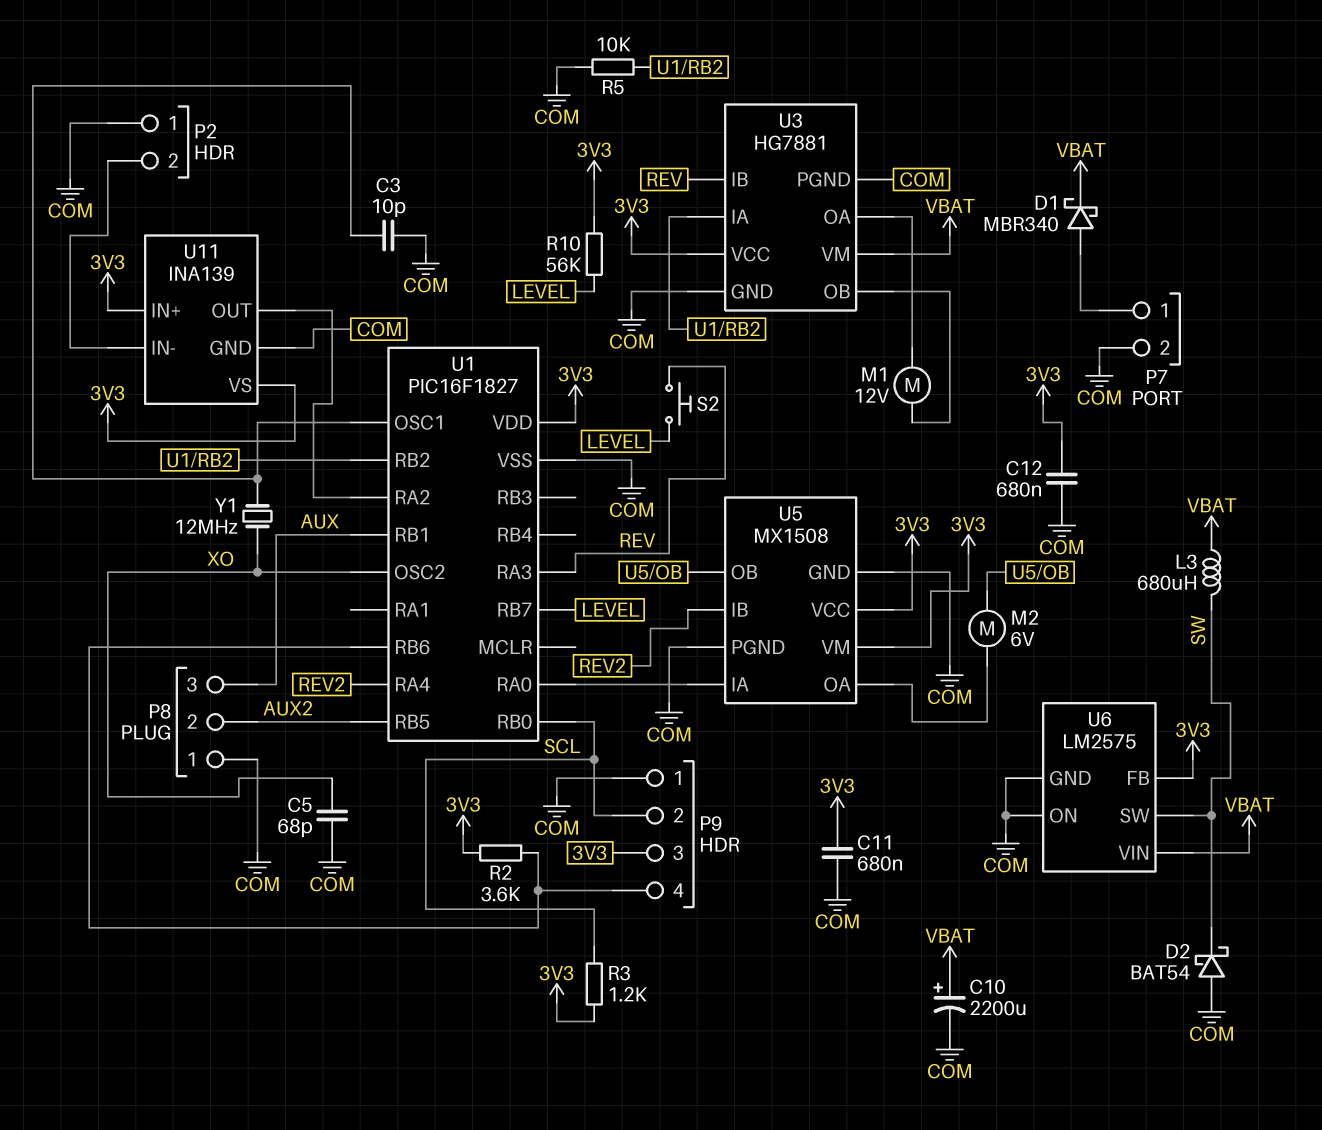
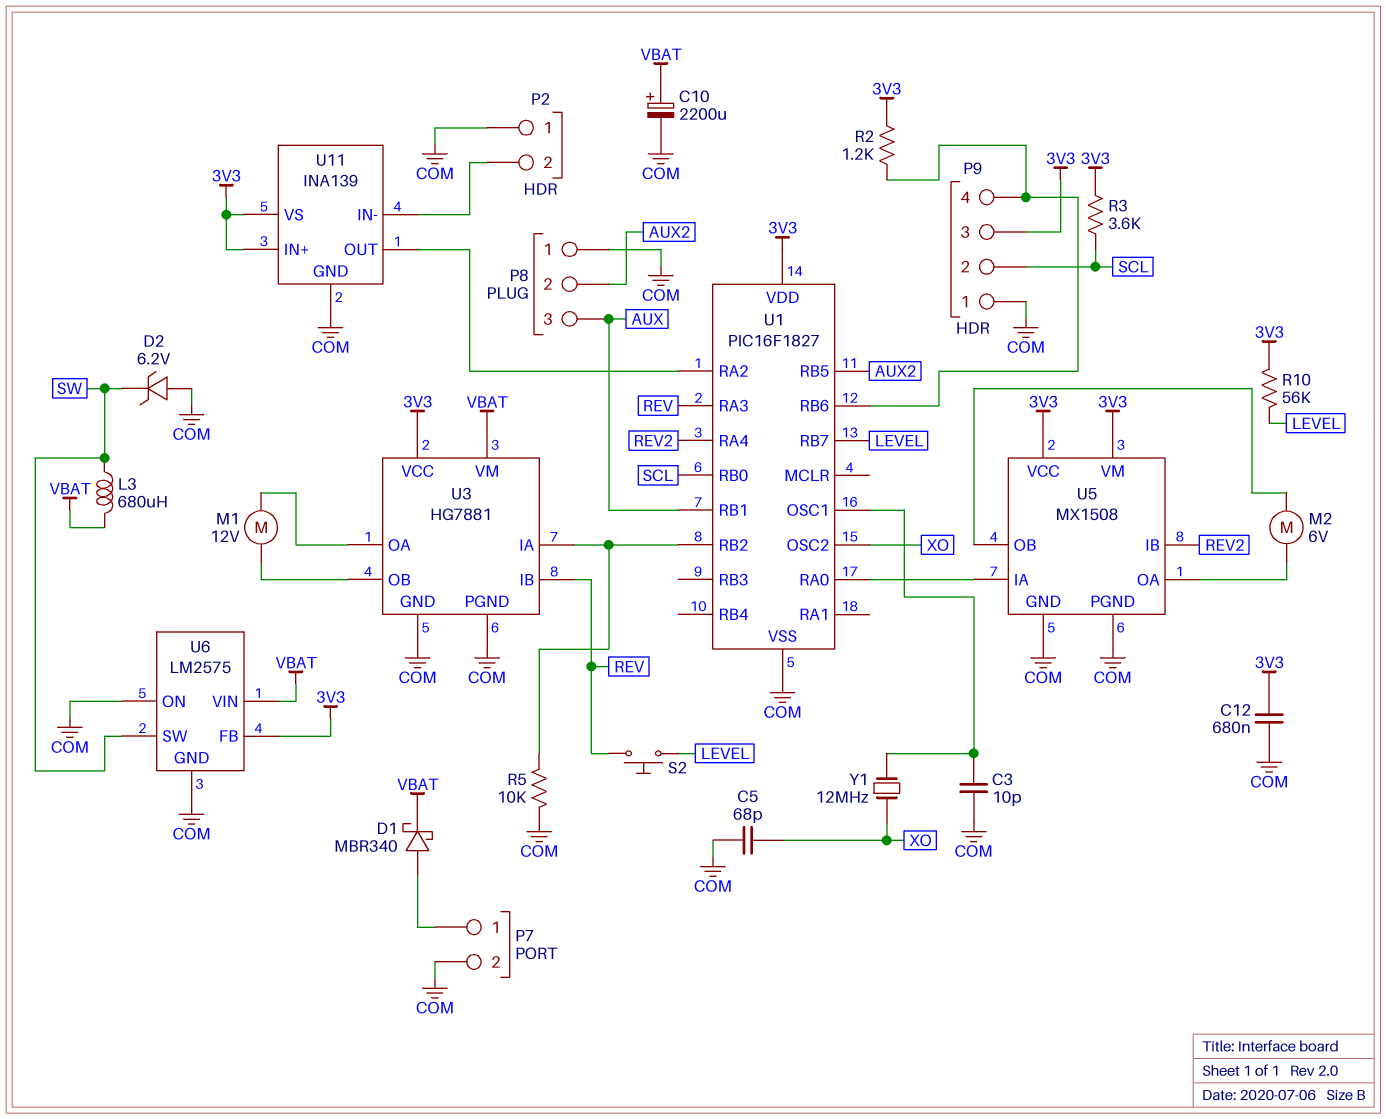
C11: 680nF (3V3, COM) -> none
D2: schottky BAT54 (A COM, K SW) -> zener 6.2V (A COM, K SW)
R2: 3.6k (3V3, P9/4) -> 1.2k (3V3, P9/4)
R3: 1.2k (3V3, SCL) -> 3.6k (3V3, SCL)

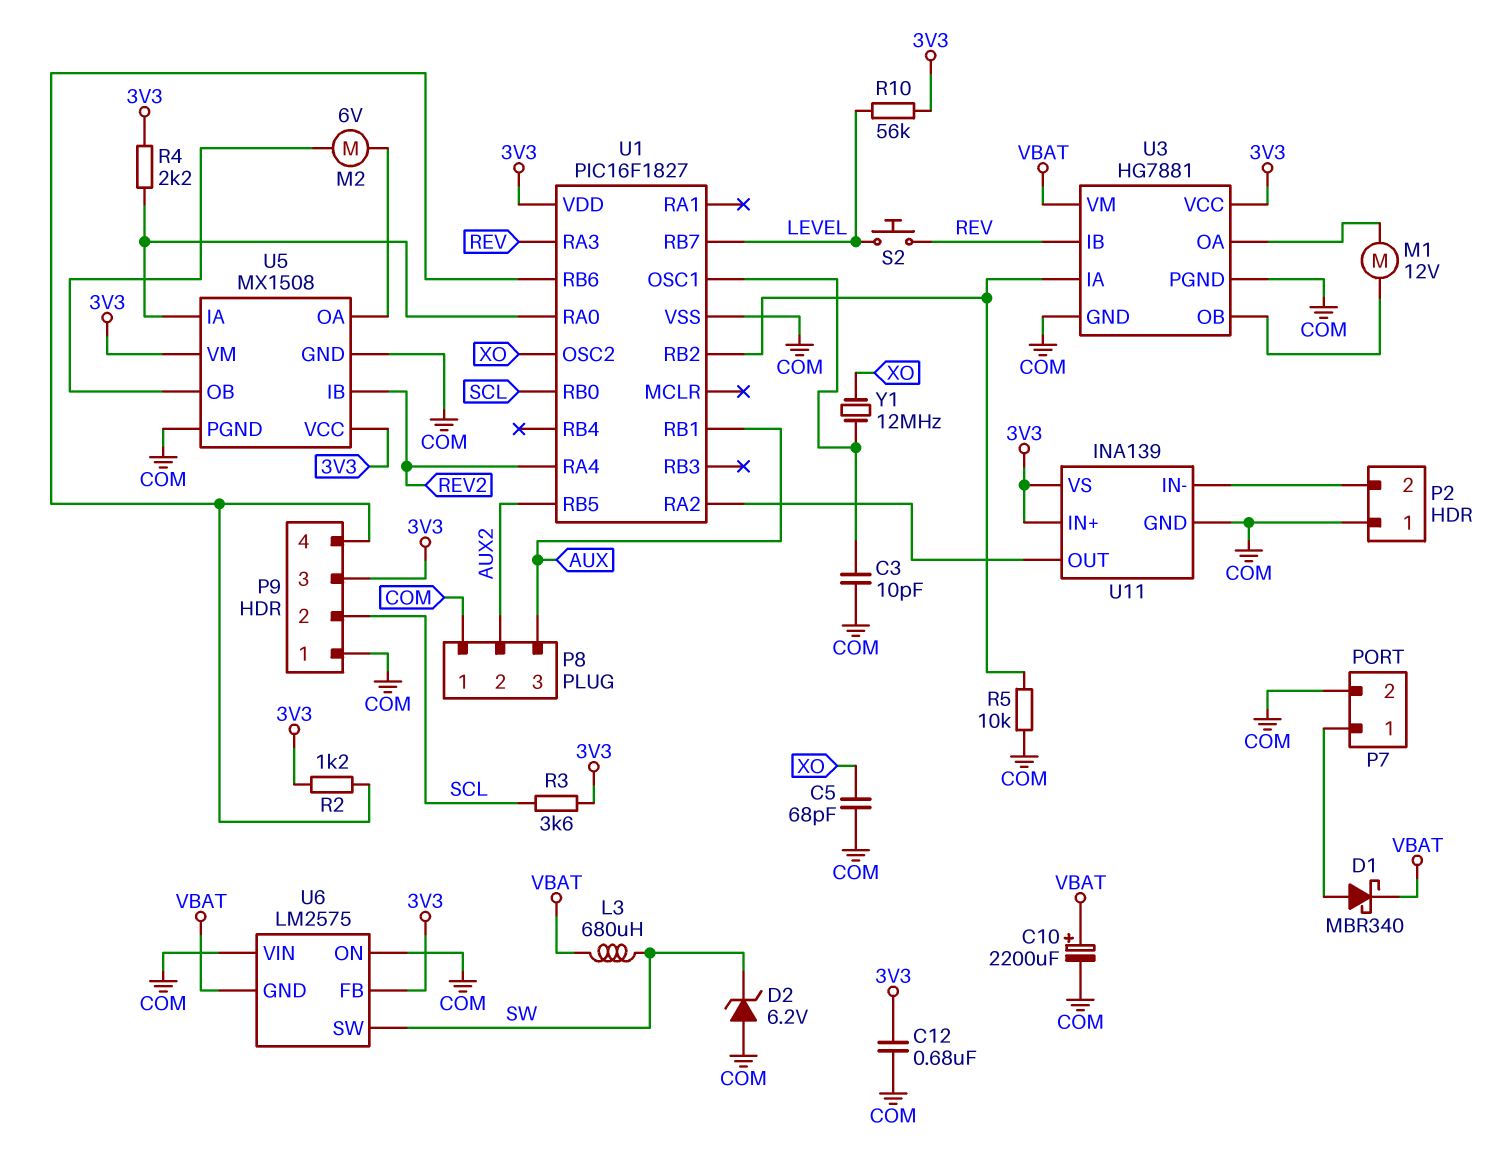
R4: none -> 2.2k (3V3, U1/RA0)
U6 pin GND: COM -> VBAT
U6 pin VIN: VBAT -> COM

